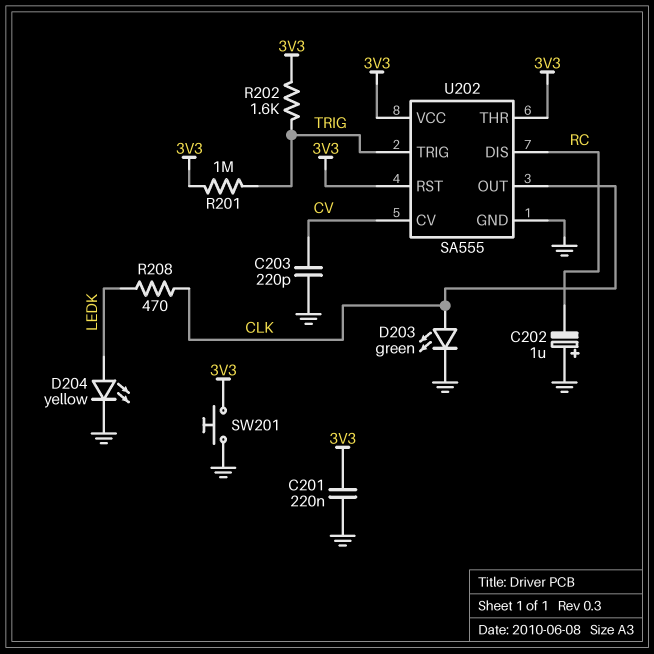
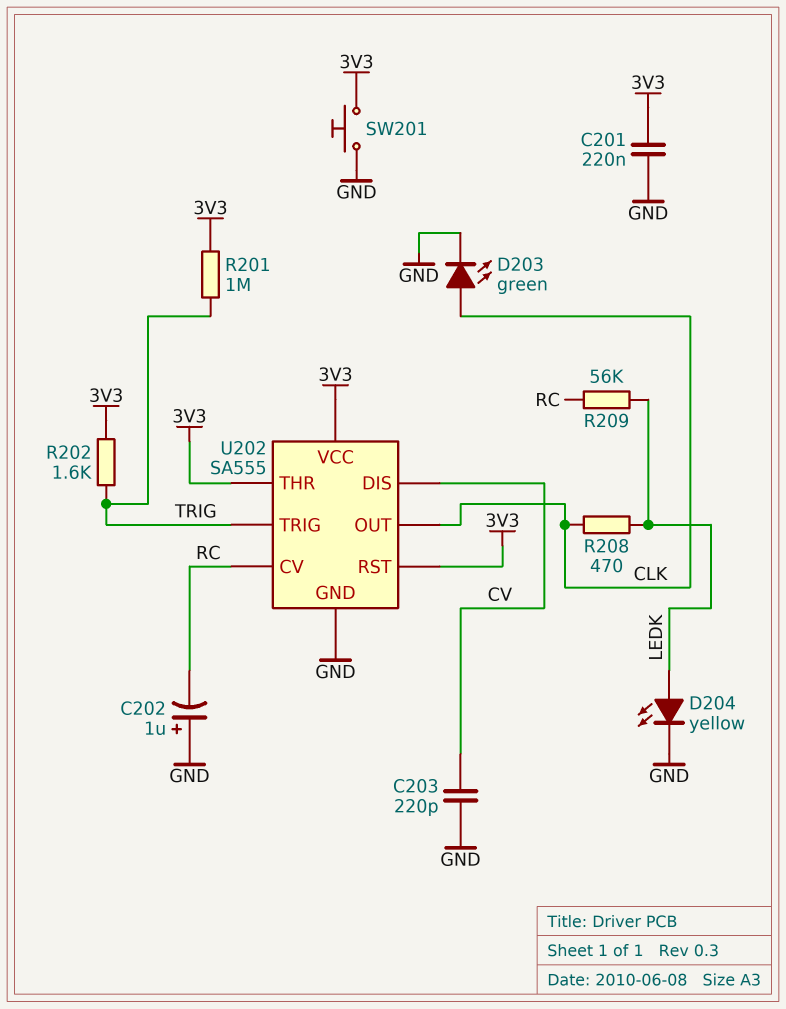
R209: none -> 56k (LEDK, RC)
U202 pin CV: CV -> RC
U202 pin DIS: RC -> CV

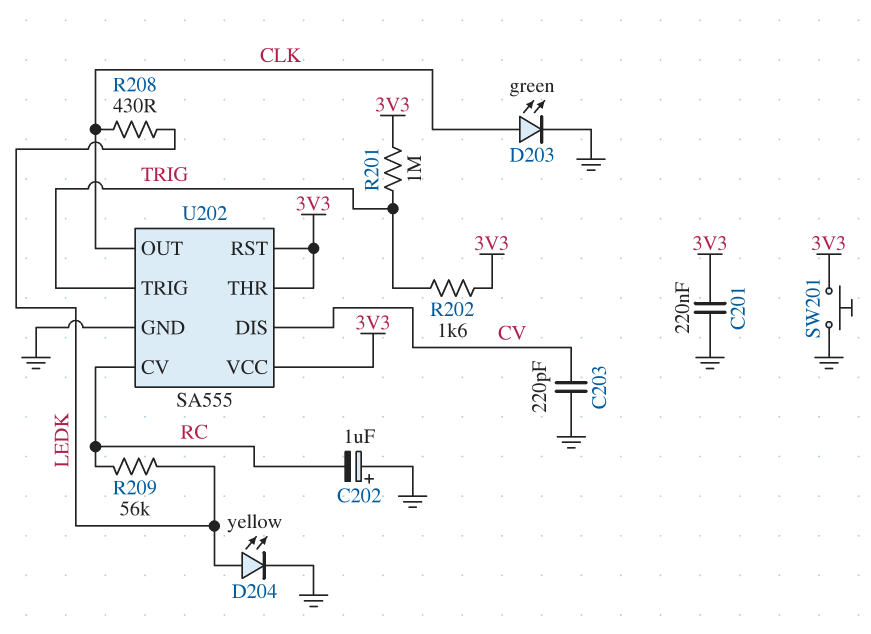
R208: 470 (CLK, LEDK) -> 430 (CLK, LEDK)

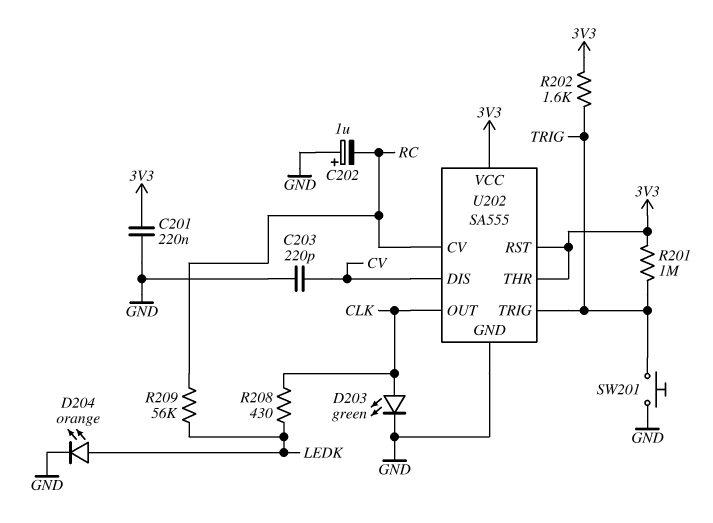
D204: LED yellow (A LEDK, K GND) -> LED orange (A LEDK, K GND)
SW201: button (3V3, GND) -> button (GND, TRIG)

